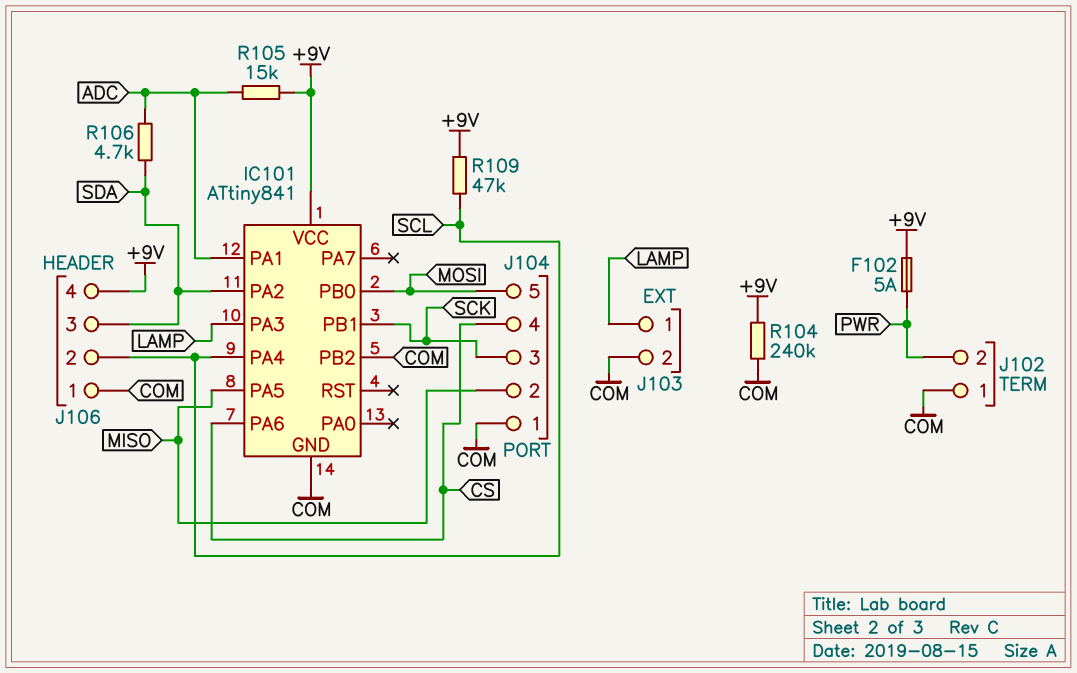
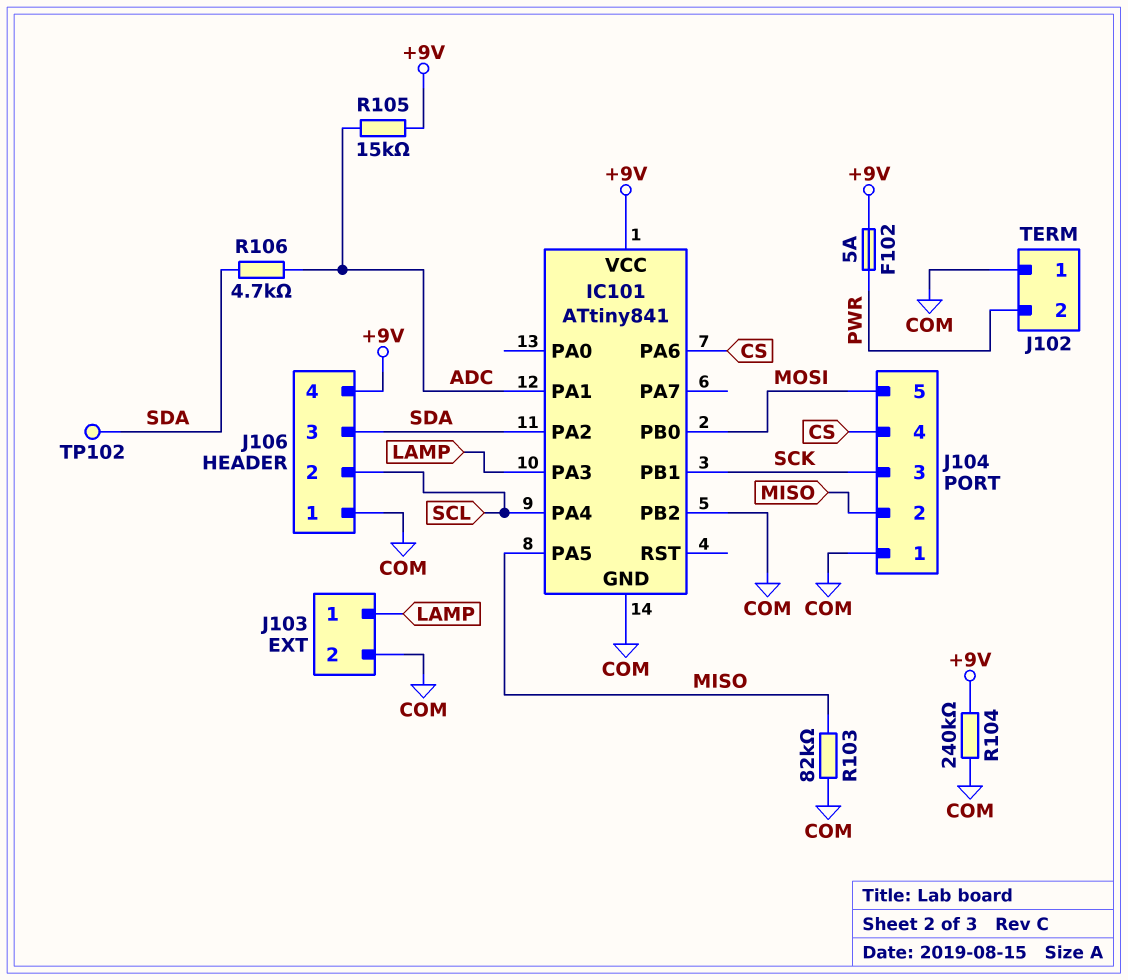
R103: none -> 82k (COM, MISO)
R109: 47k (+9V, SCL) -> none
TP102: none -> test point (SDA)

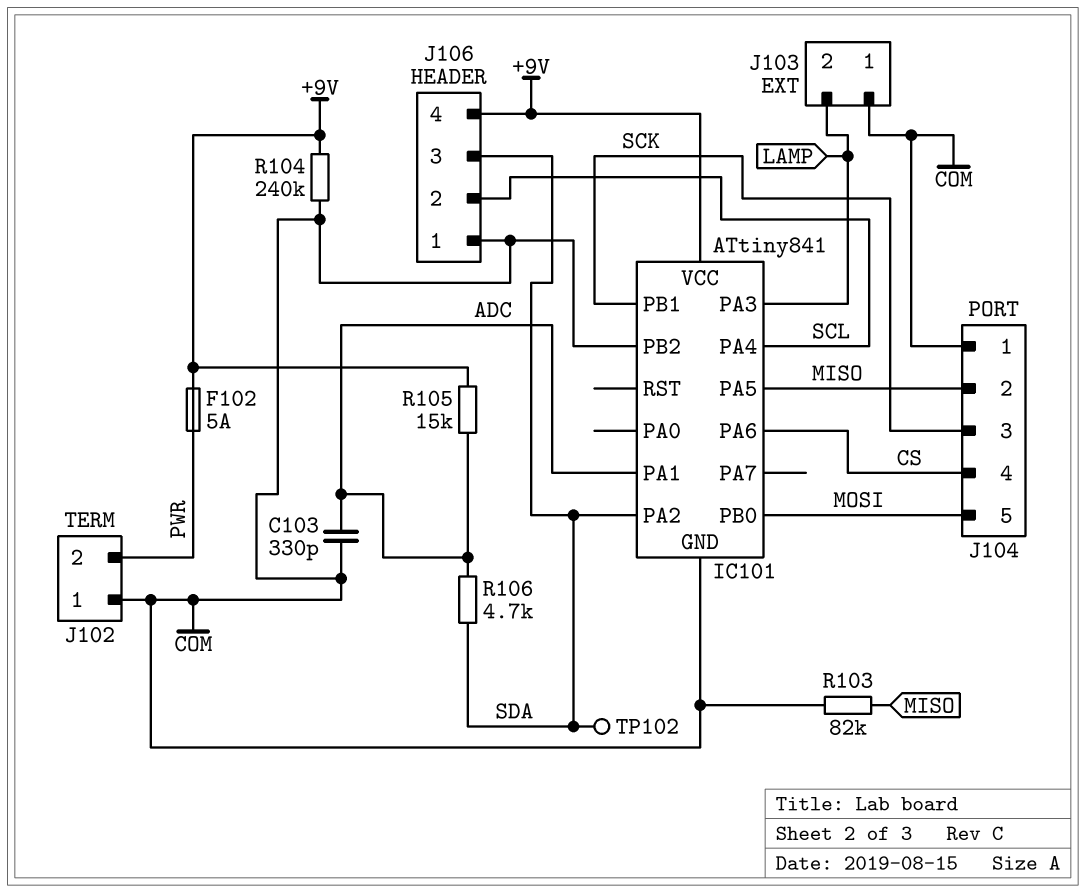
C103: none -> 330pF (ADC, COM)
J103 pin 1: LAMP -> COM
J103 pin 2: COM -> LAMP

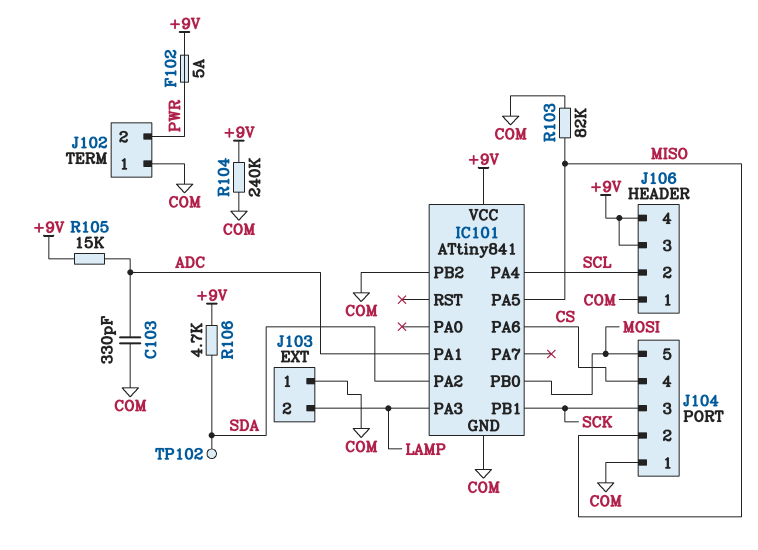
J106 pin 3: SDA -> +9V
R106: 4.7k (ADC, SDA) -> 4.7k (+9V, SDA)

